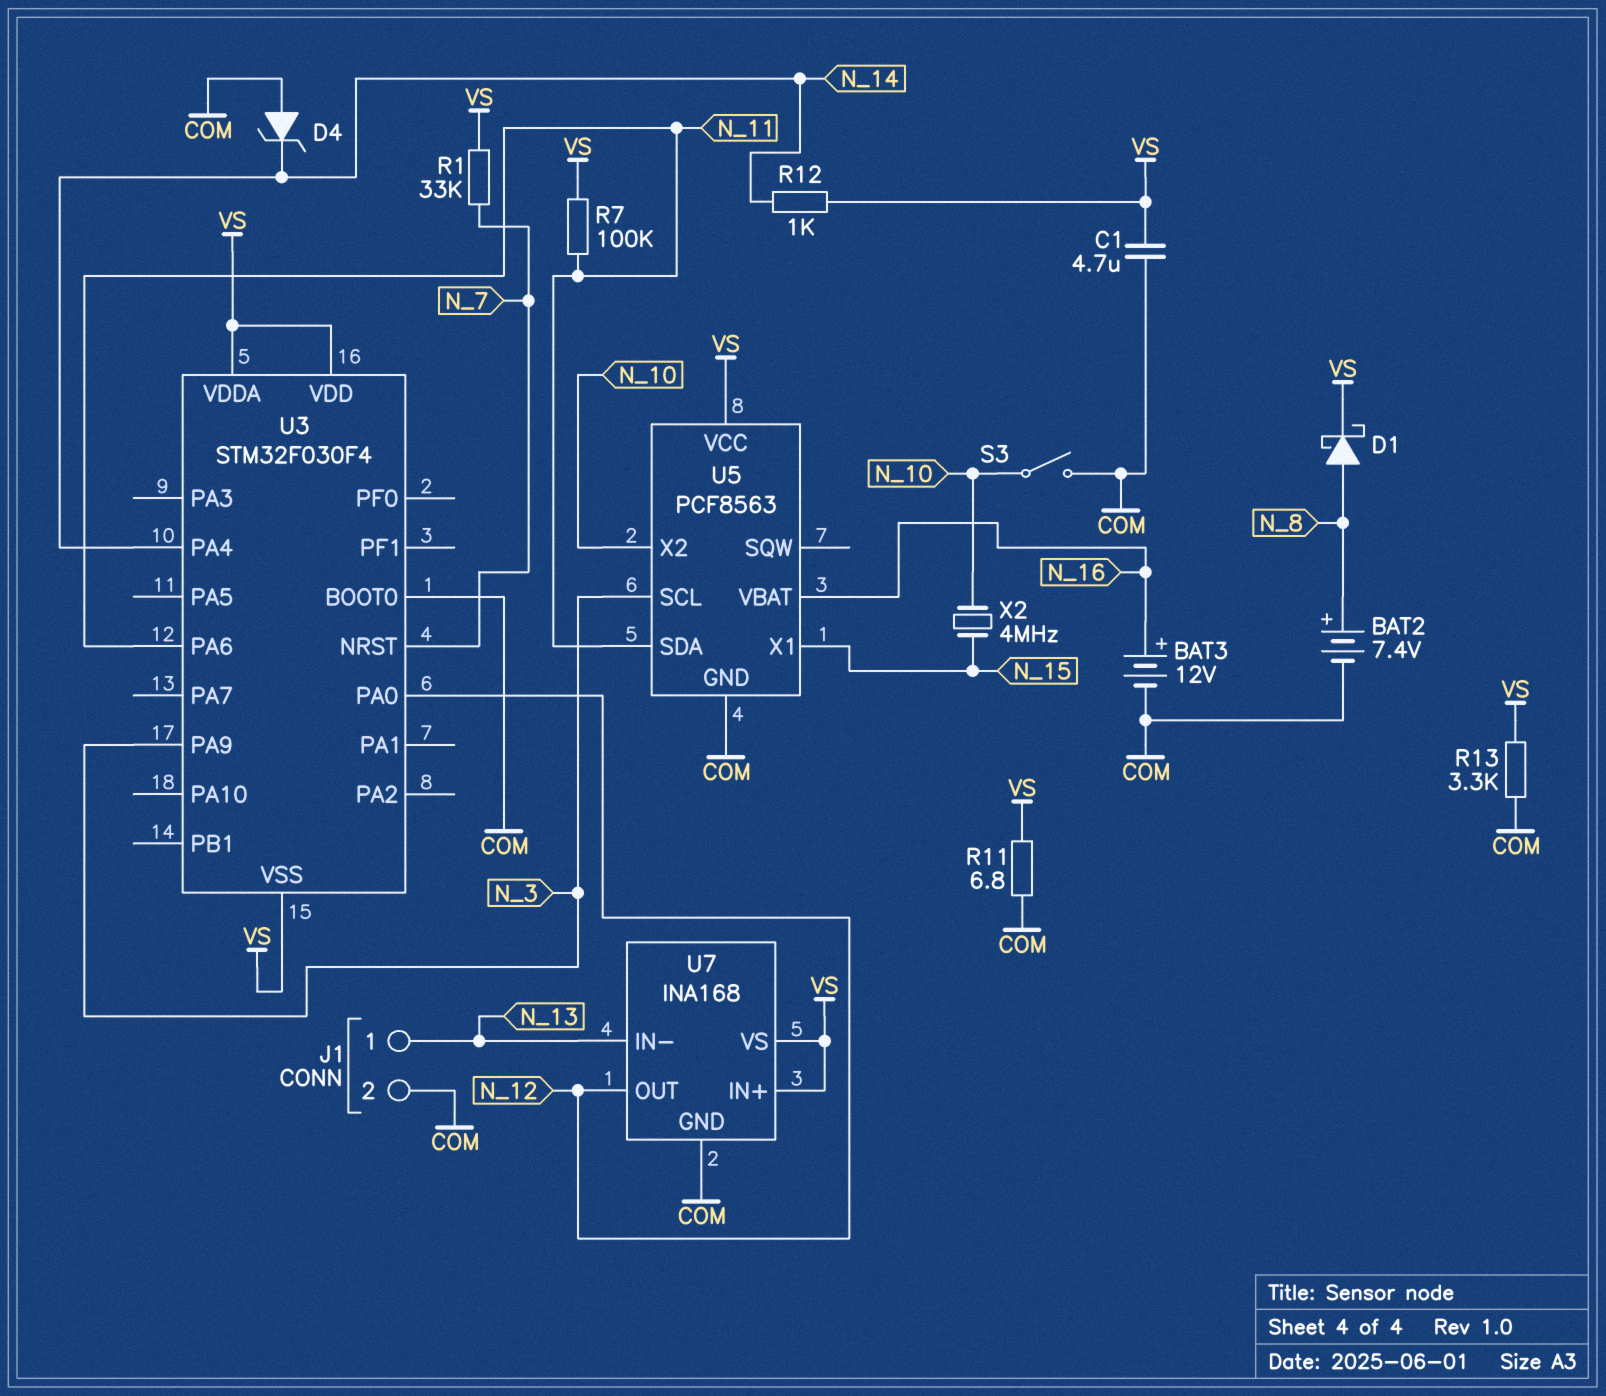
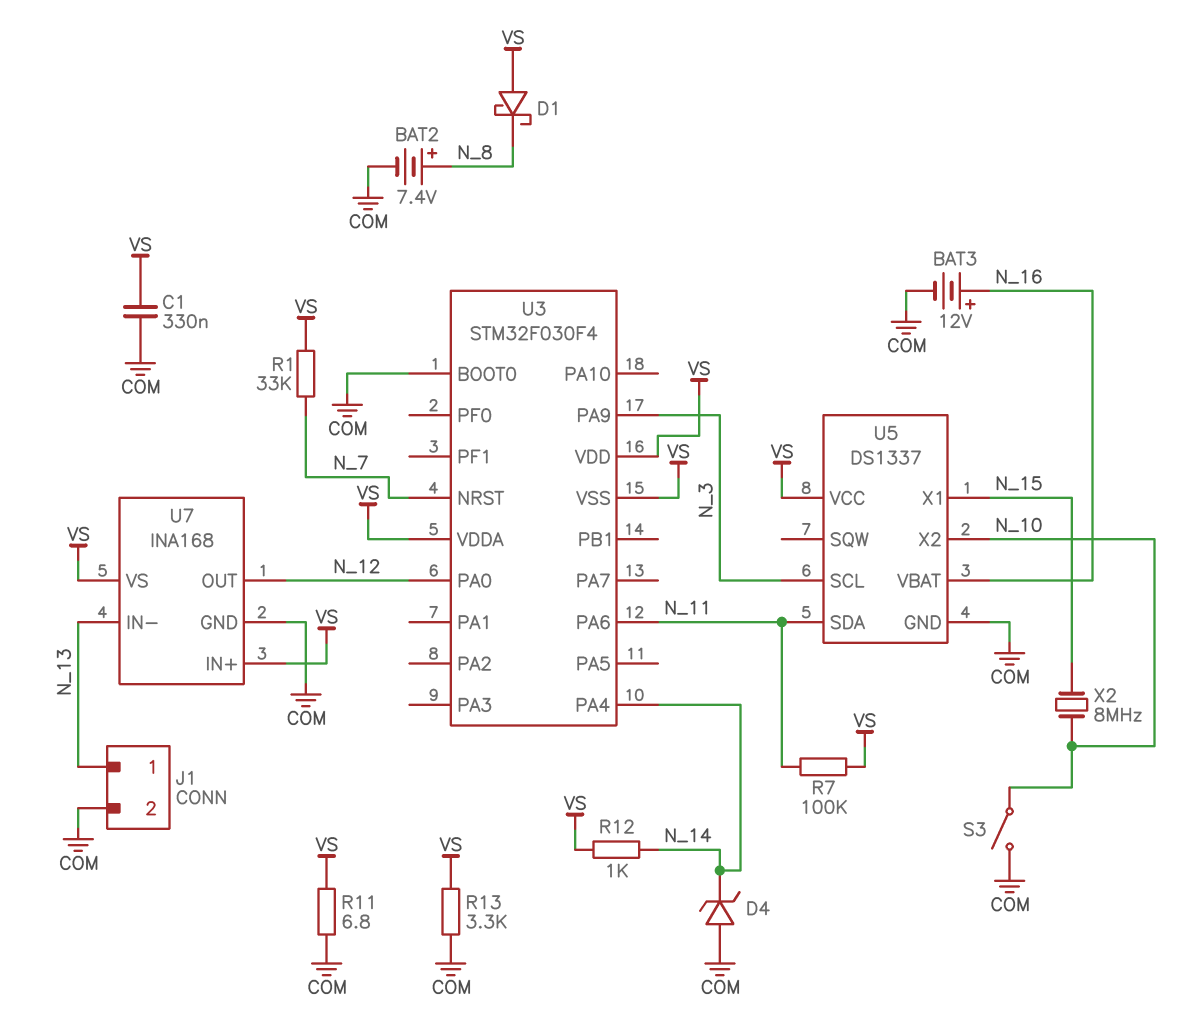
C1: 4.7uF (COM, VS) -> 330nF (COM, VS)
D1: schottky (A N_8, K VS) -> schottky (A VS, K N_8)
U5: PCF8563 -> DS1337
X2: 4MHz (N_10, N_15) -> 8MHz (N_10, N_15)

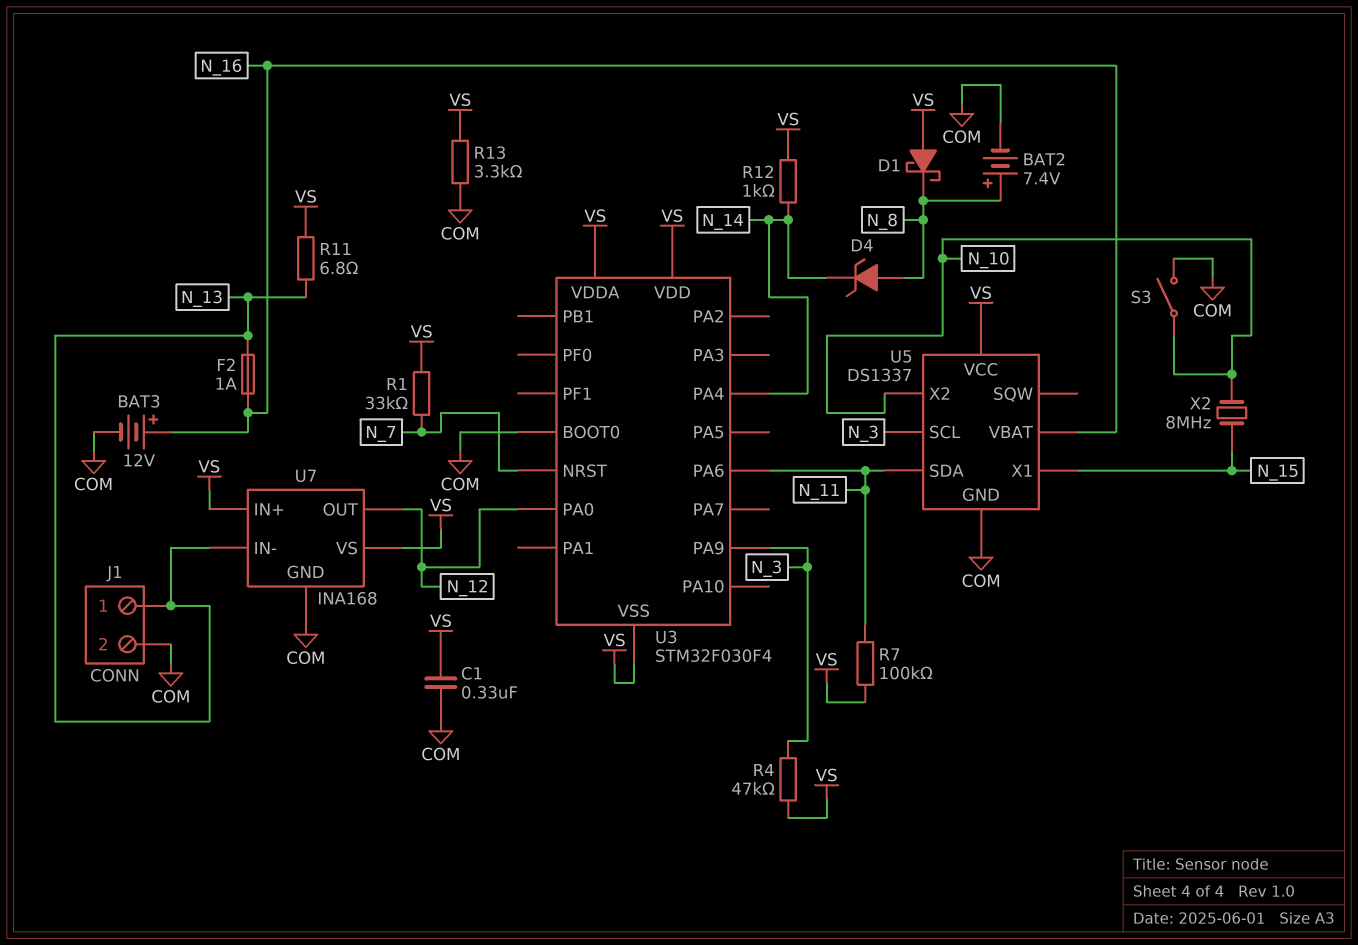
D4: zener (A COM, K N_14) -> zener (A N_8, K N_14)
F2: none -> 1A (N_13, N_16)
R4: none -> 47k (N_3, VS)
R11: 6.8 (COM, VS) -> 6.8 (N_13, VS)

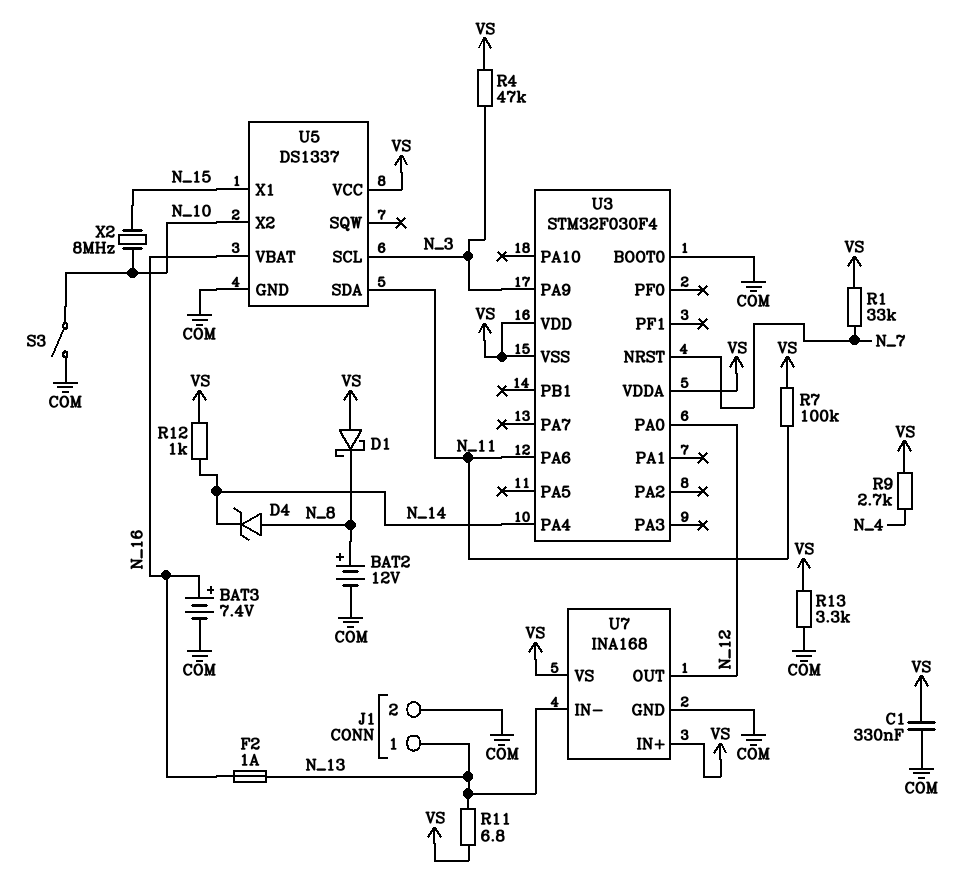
BAT2: 7.4V (plus N_8, minus COM) -> 12V (plus N_8, minus COM)
BAT3: 12V (plus N_16, minus COM) -> 7.4V (plus N_16, minus COM)
R9: none -> 2.7k (N_4, VS)

